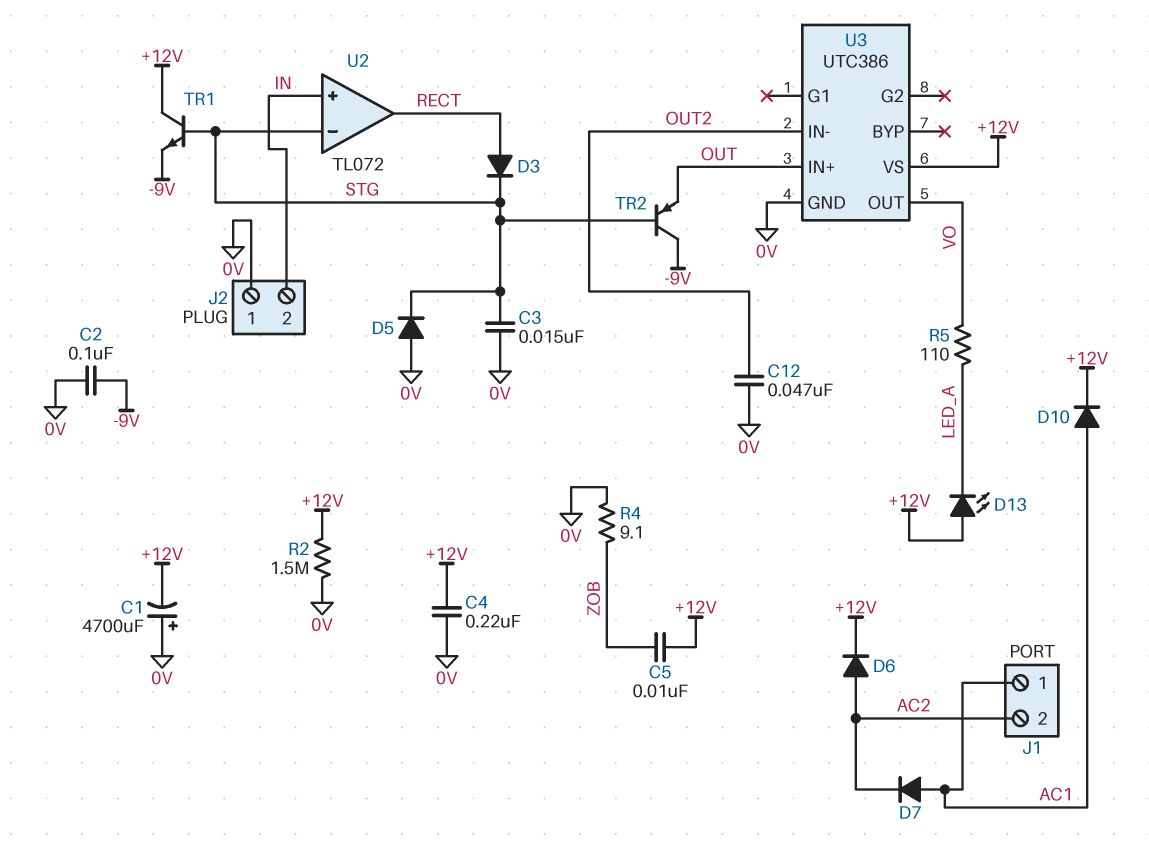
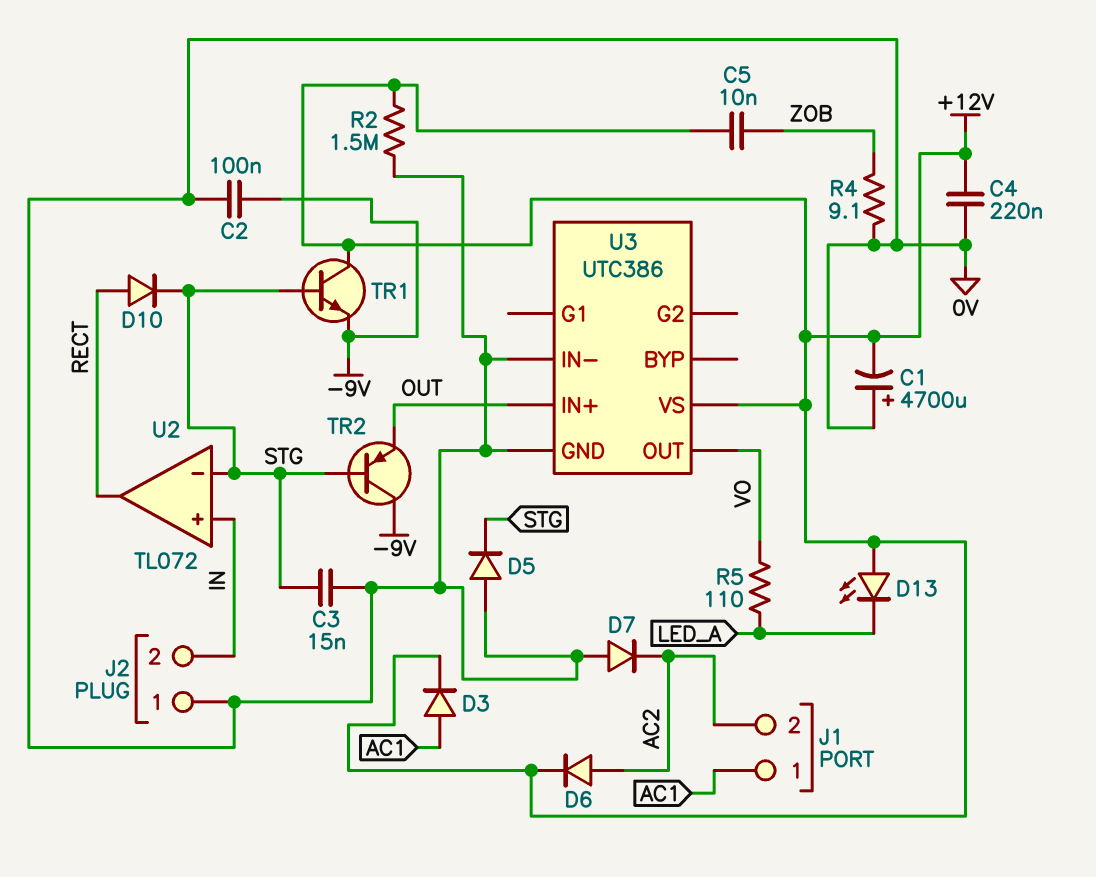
C12: 47nF (0V, OUT2) -> none
D3: diode (A RECT, K STG) -> diode (A AC1, K +12V)
D7: diode (A AC1, K AC2) -> diode (A 0V, K AC2)
D10: diode (A AC1, K +12V) -> diode (A RECT, K STG)
U3 pin IN-: OUT2 -> 0V

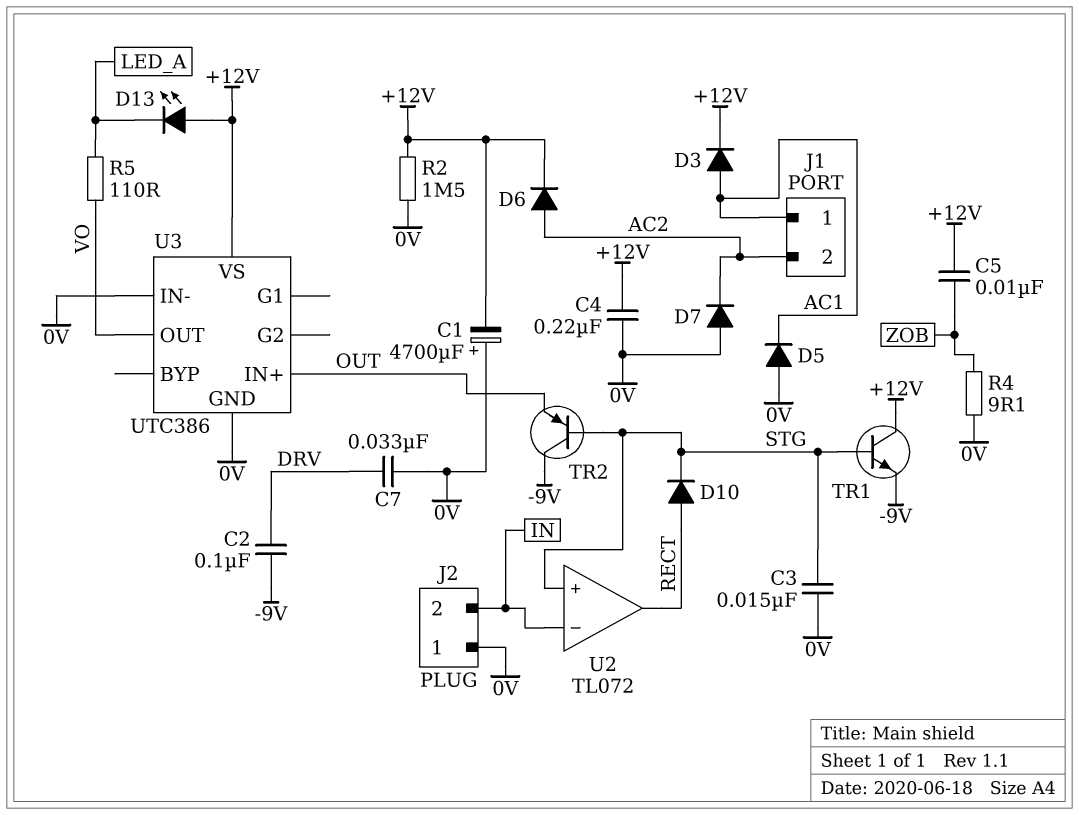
C2: 100nF (-9V, 0V) -> 100nF (-9V, DRV)
C7: none -> 33nF (0V, DRV)
D5: diode (A 0V, K STG) -> diode (A 0V, K AC1)
U2 pin in+: IN -> STG
U2 pin in-: STG -> IN

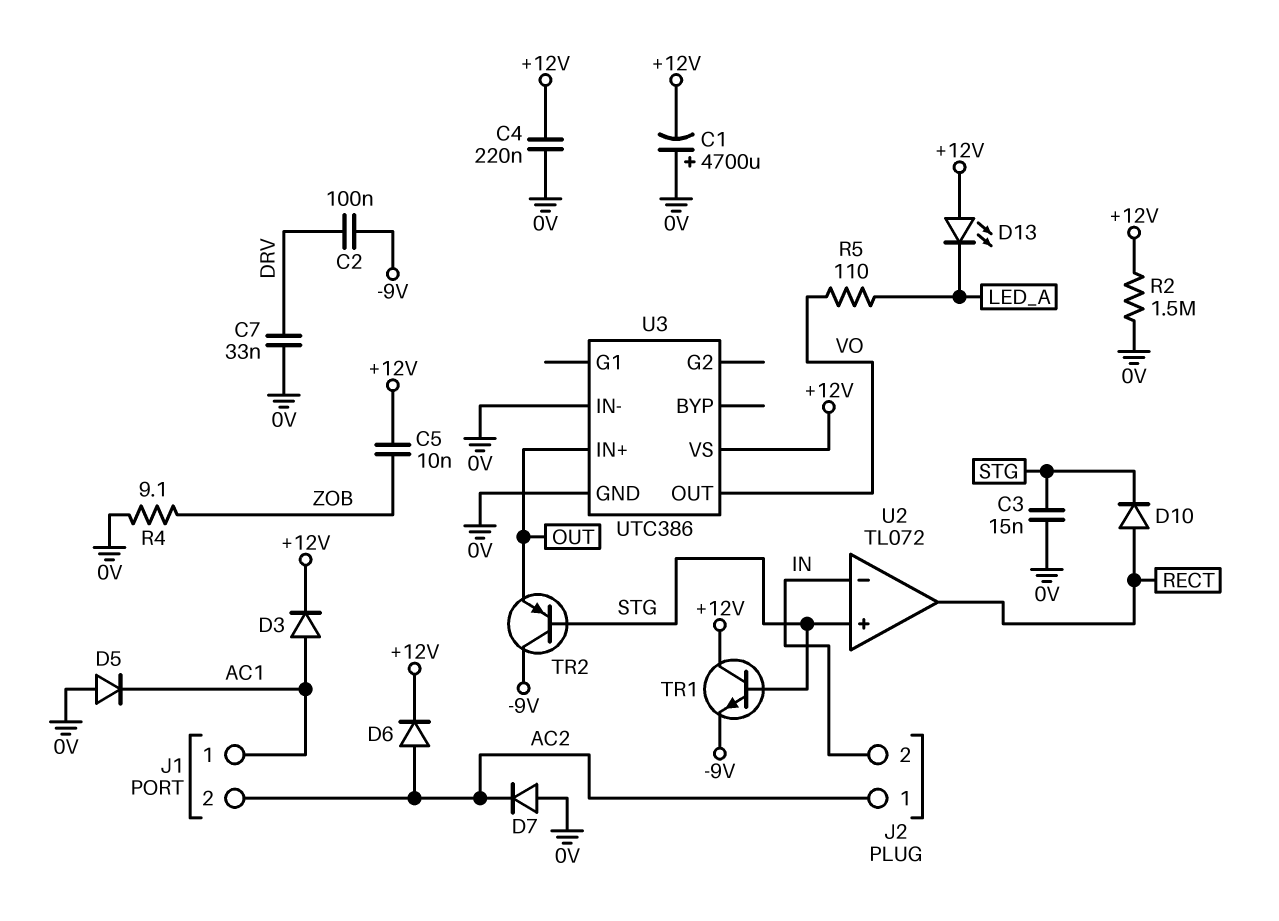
J2 pin 1: 0V -> AC2

